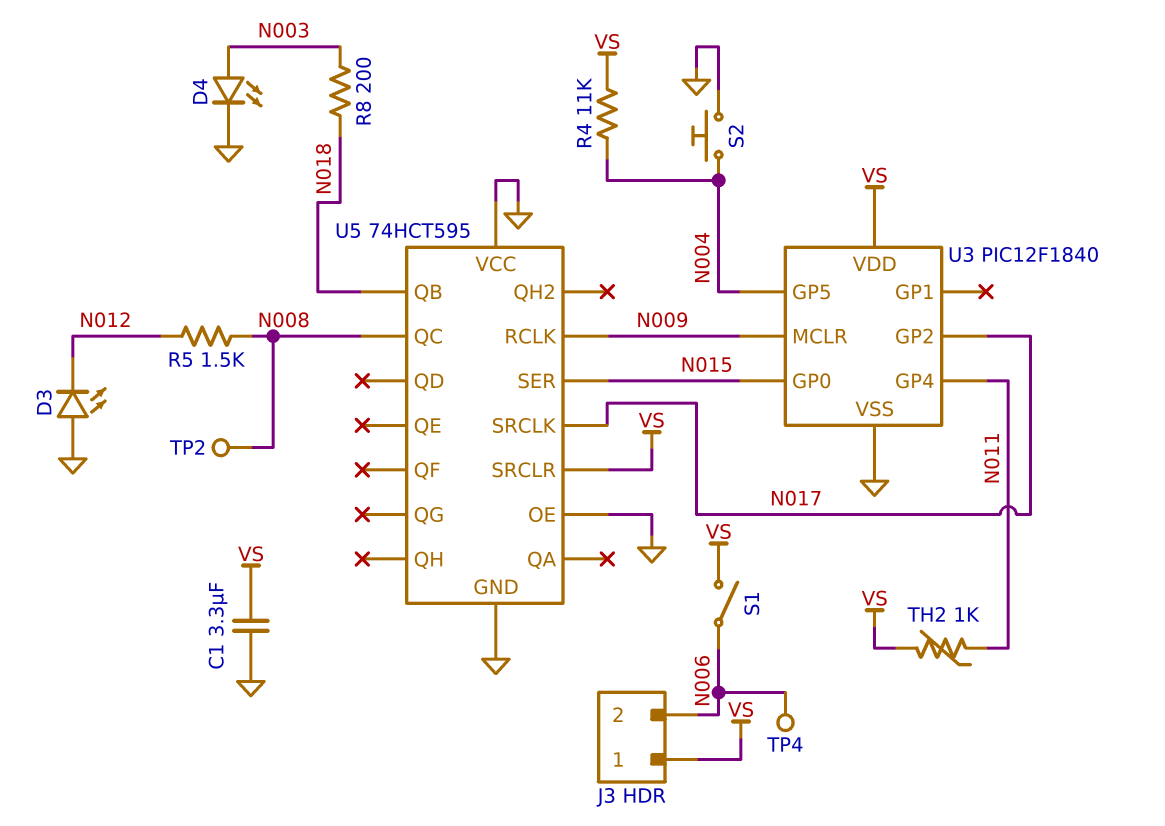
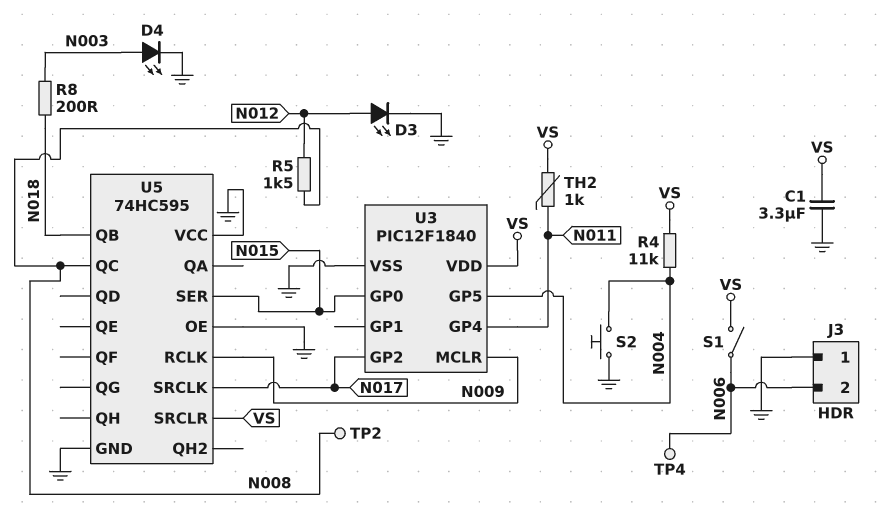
D3: LED (A GND, K N012) -> LED (A N012, K GND)
J3 pin 1: VS -> GND
U5: 74HCT595 -> 74HC595

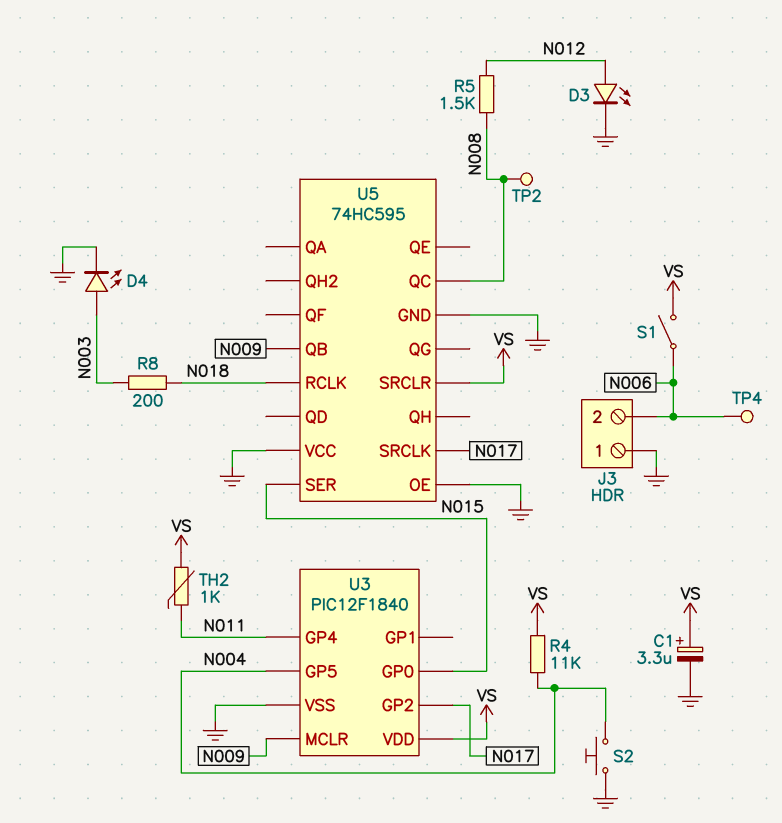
C1: 3.3uF (GND, VS) -> 3.3uF (plus VS, minus GND)
U5 pin QB: N018 -> N009
U5 pin RCLK: N009 -> N018

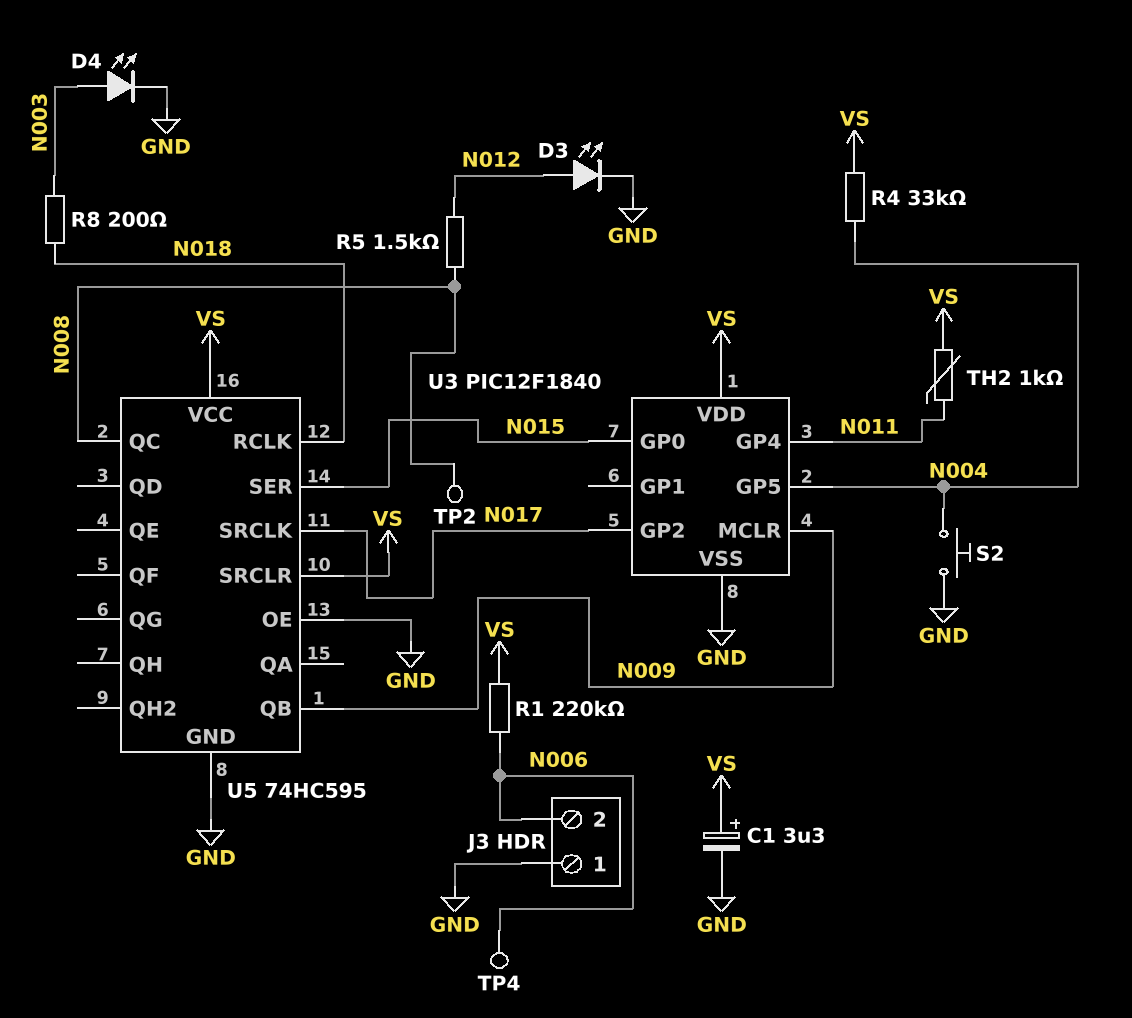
R1: none -> 220k (N006, VS)
R4: 11k (N004, VS) -> 33k (N004, VS)
S1: switch (N006, VS) -> none
U5 pin VCC: GND -> VS

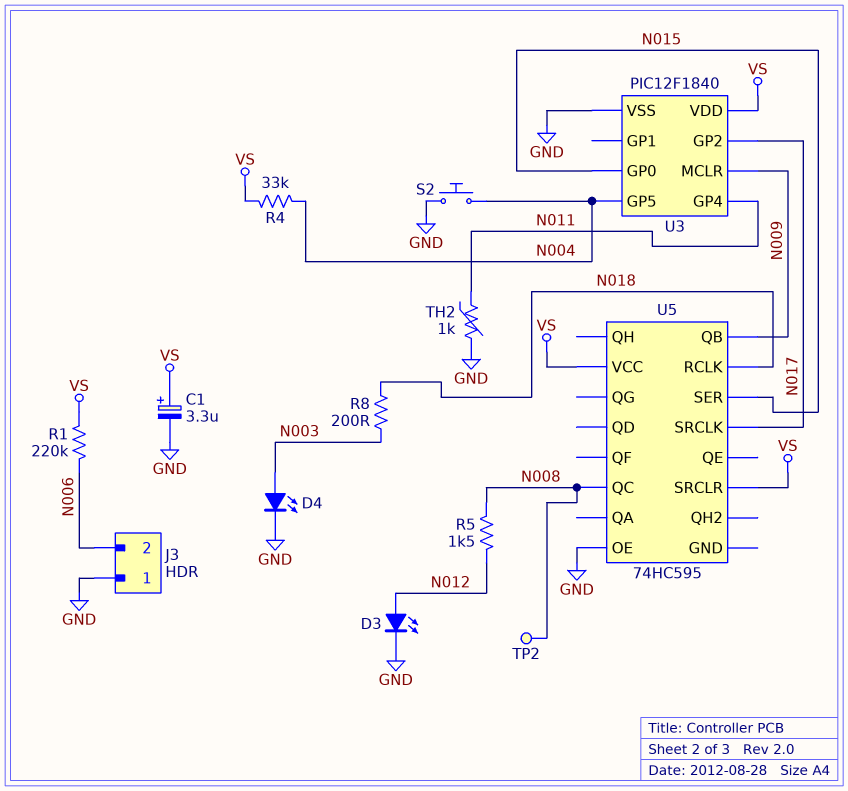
TH2: 1k (N011, VS) -> 1k (GND, N011)
TP4: test point (N006) -> none
U5 pin GND: GND -> none

